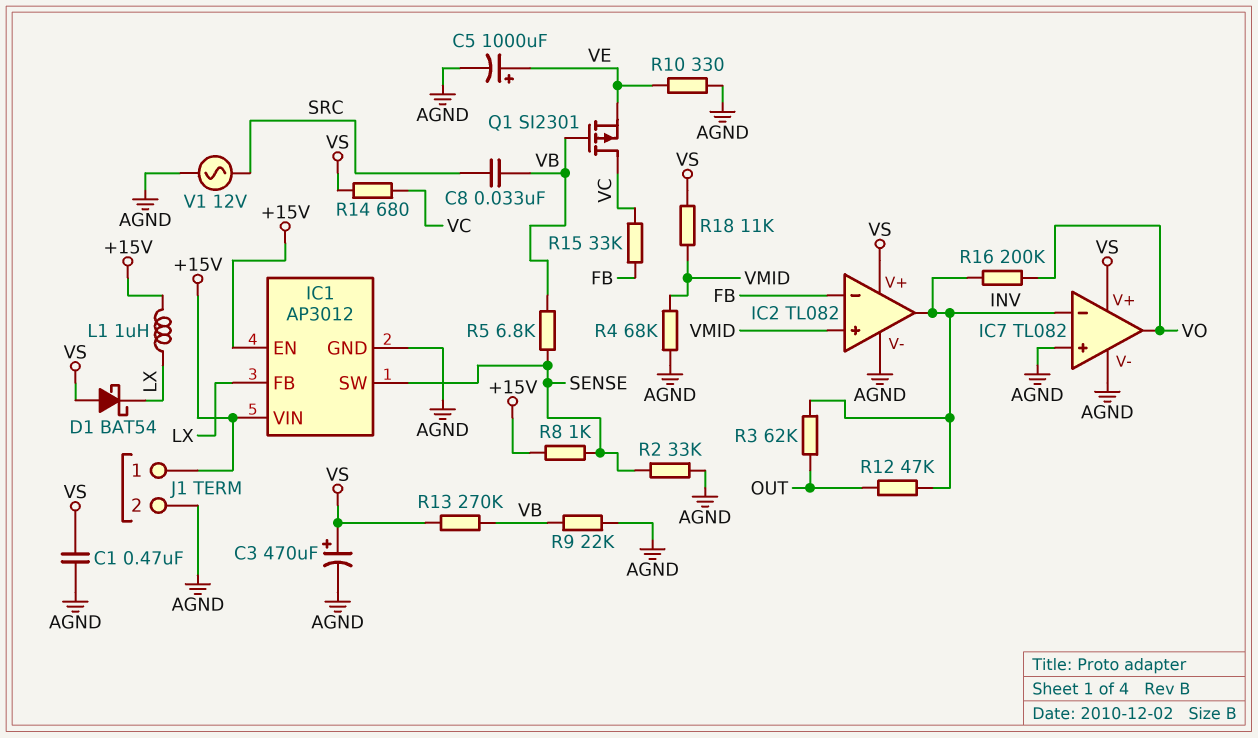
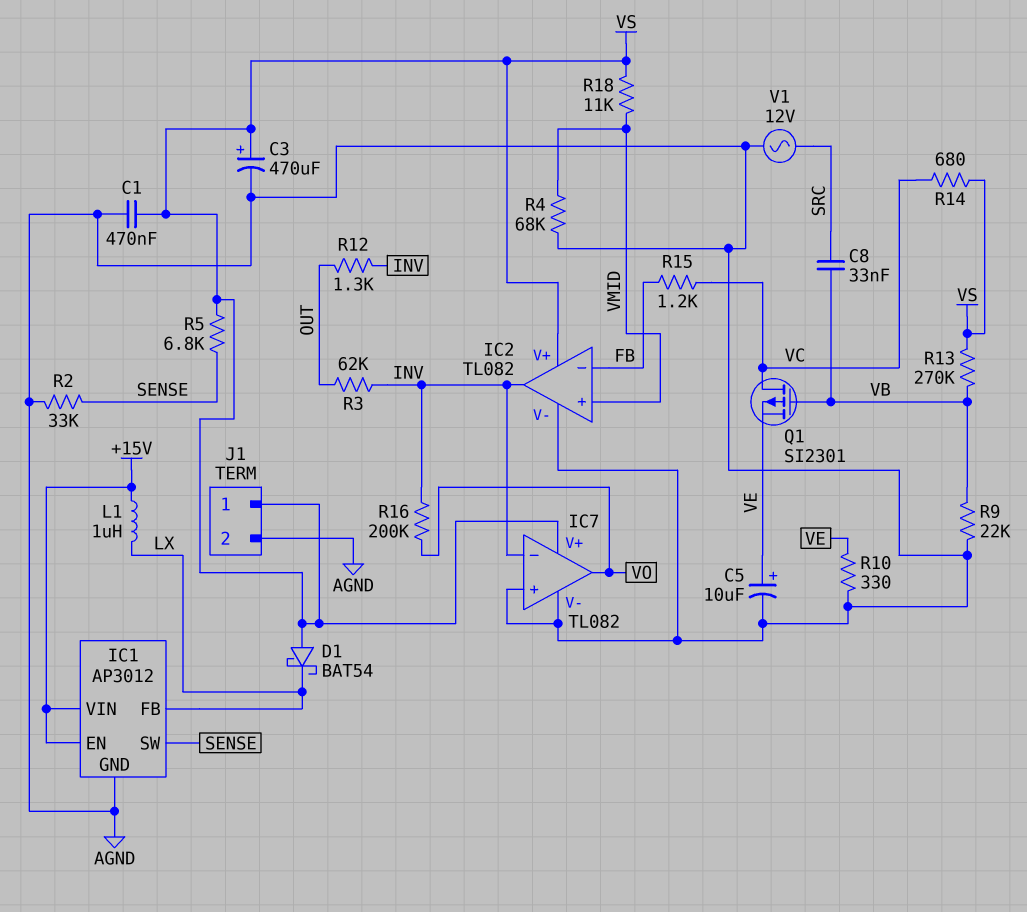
C5: 1000uF (plus VE, minus AGND) -> 10uF (plus VE, minus AGND)
J1 pin 1: +15V -> VS
R5: 6.8k (SENSE, VB) -> 6.8k (SENSE, VS)
R8: 1k (+15V, SENSE) -> none
R12: 47k (INV, OUT) -> 1.3k (INV, OUT)
R15: 33k (FB, VC) -> 1.2k (FB, VC)

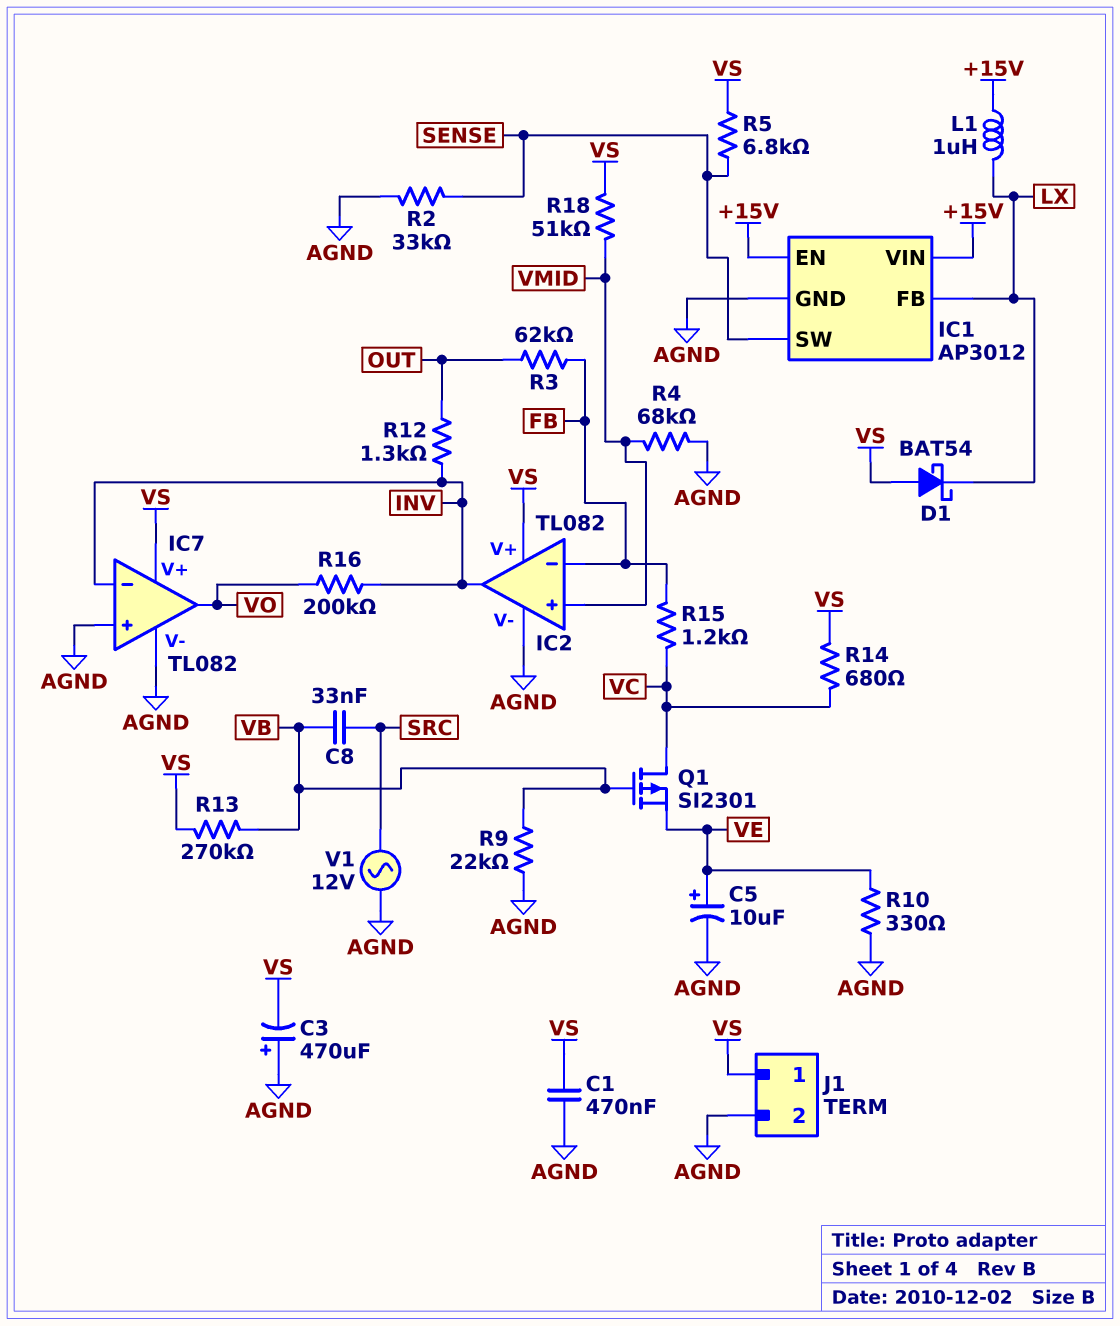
C3: 470uF (plus VS, minus AGND) -> 470uF (plus AGND, minus VS)
R3: 62k (INV, OUT) -> 62k (FB, OUT)
R18: 11k (VMID, VS) -> 51k (VMID, VS)

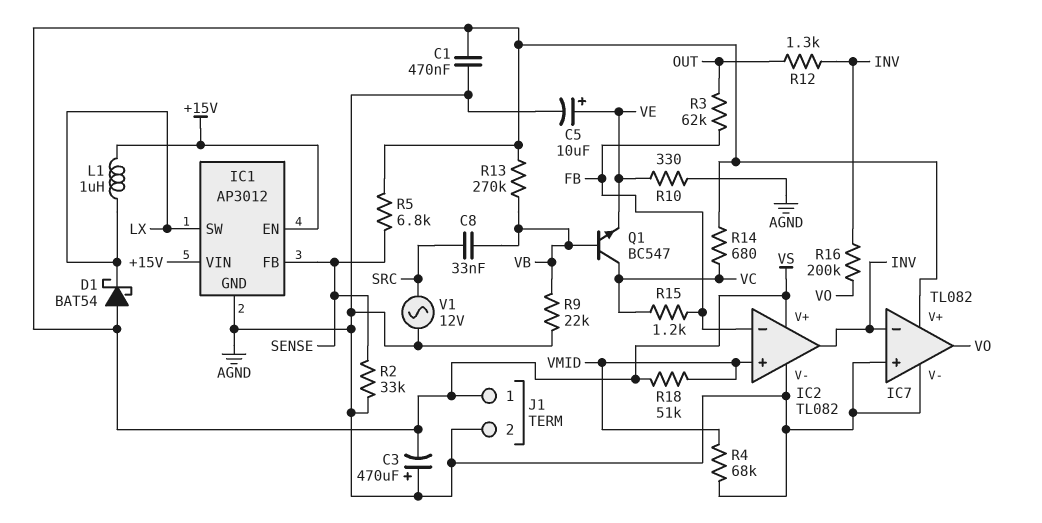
IC1 pin FB: LX -> SENSE
IC1 pin SW: SENSE -> LX
Q1: PMOS SI2301 (G VB, D VC, S VE) -> NPN BC547 (B VB, C VC, E VE)

